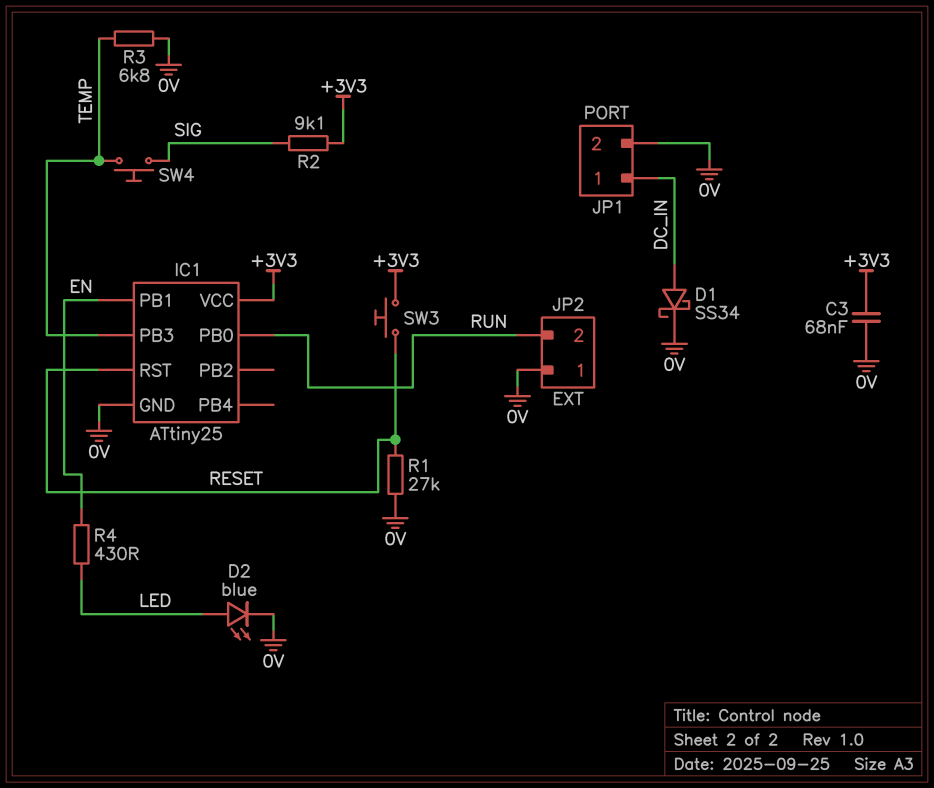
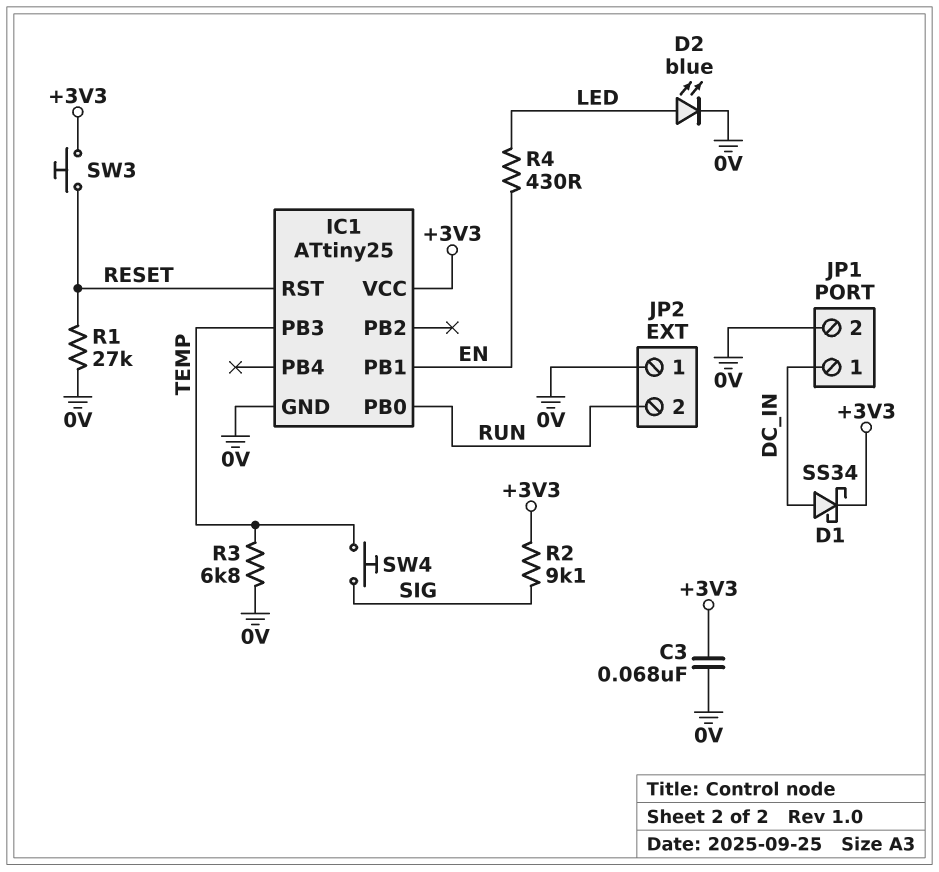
D1: schottky SS34 (A DC_IN, K 0V) -> schottky SS34 (A DC_IN, K +3V3)

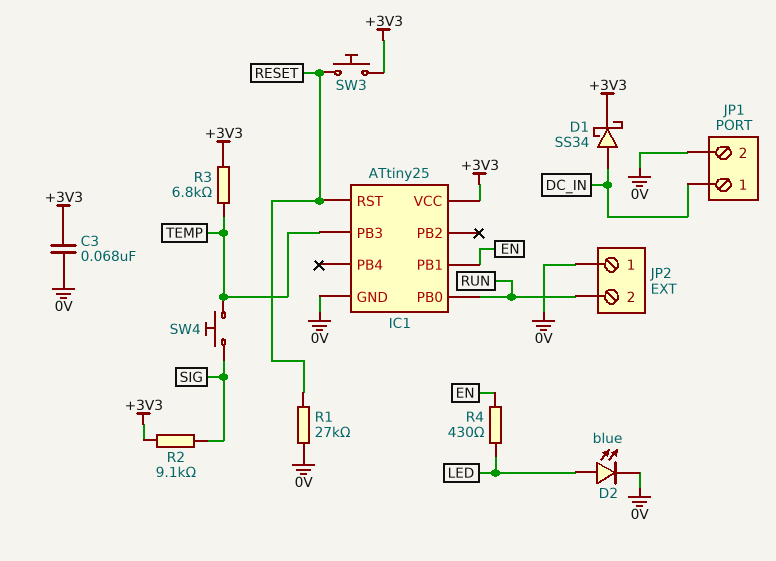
R3: 6.8k (0V, TEMP) -> 6.8k (+3V3, TEMP)

